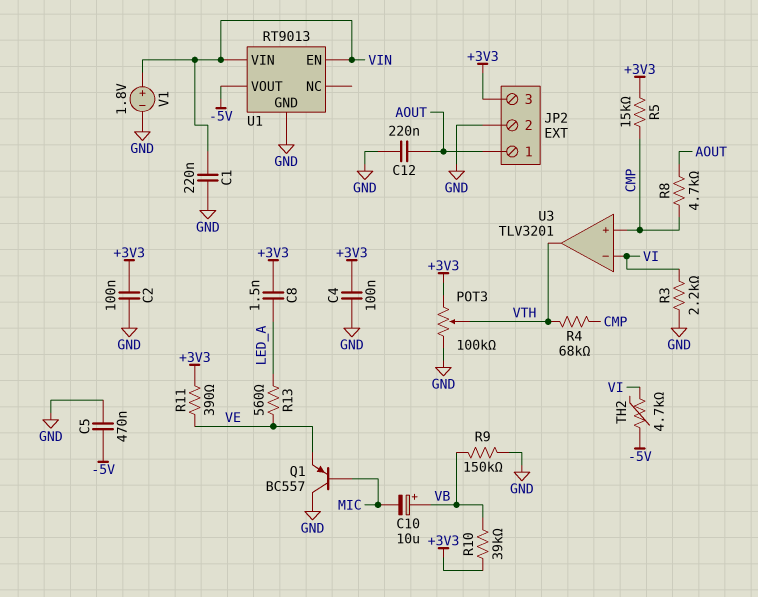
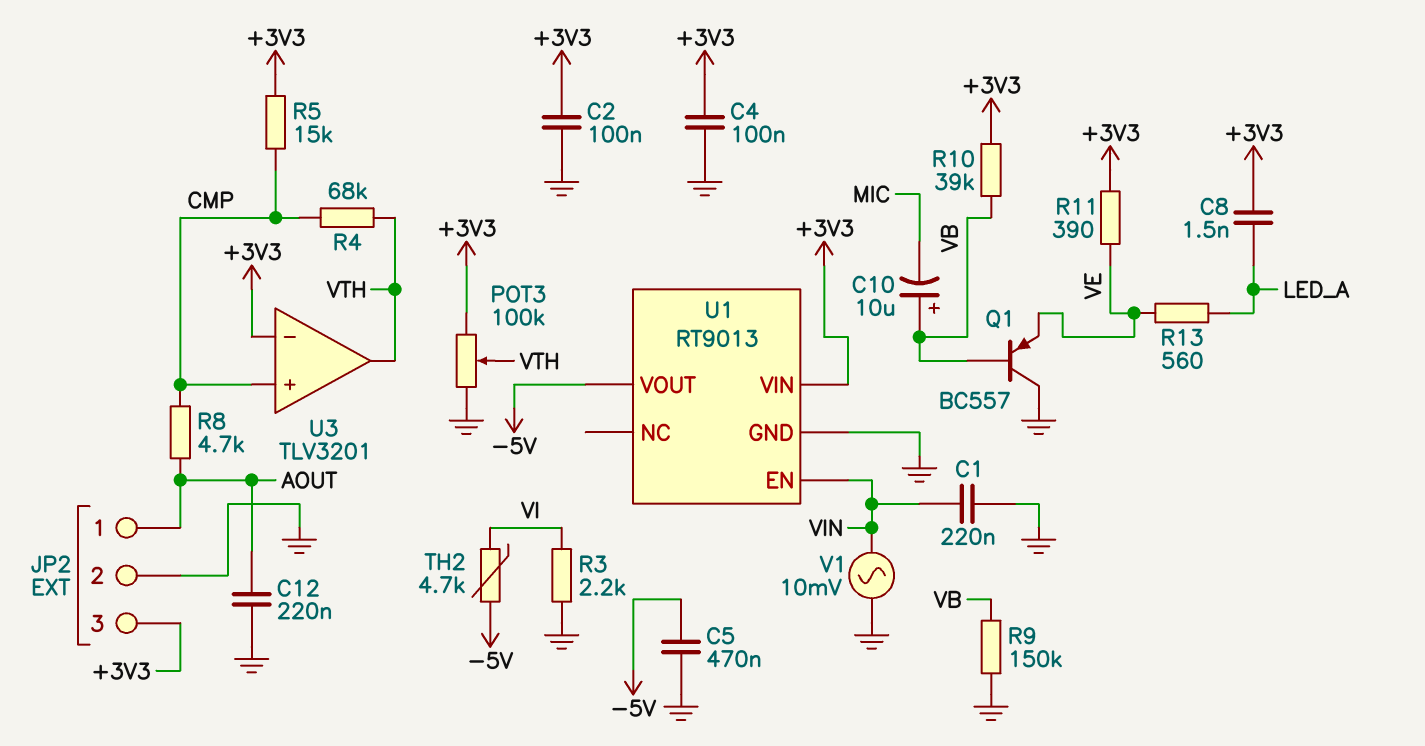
Q1: PNP BC557 (B MIC, C GND, E VE) -> PNP BC557 (B VB, C GND, E VE)
U1 pin VIN: VIN -> +3V3
U3 pin in-: VI -> +3V3
V1: 1.8V (plus VIN, minus GND) -> AC 10mV (GND, VIN)

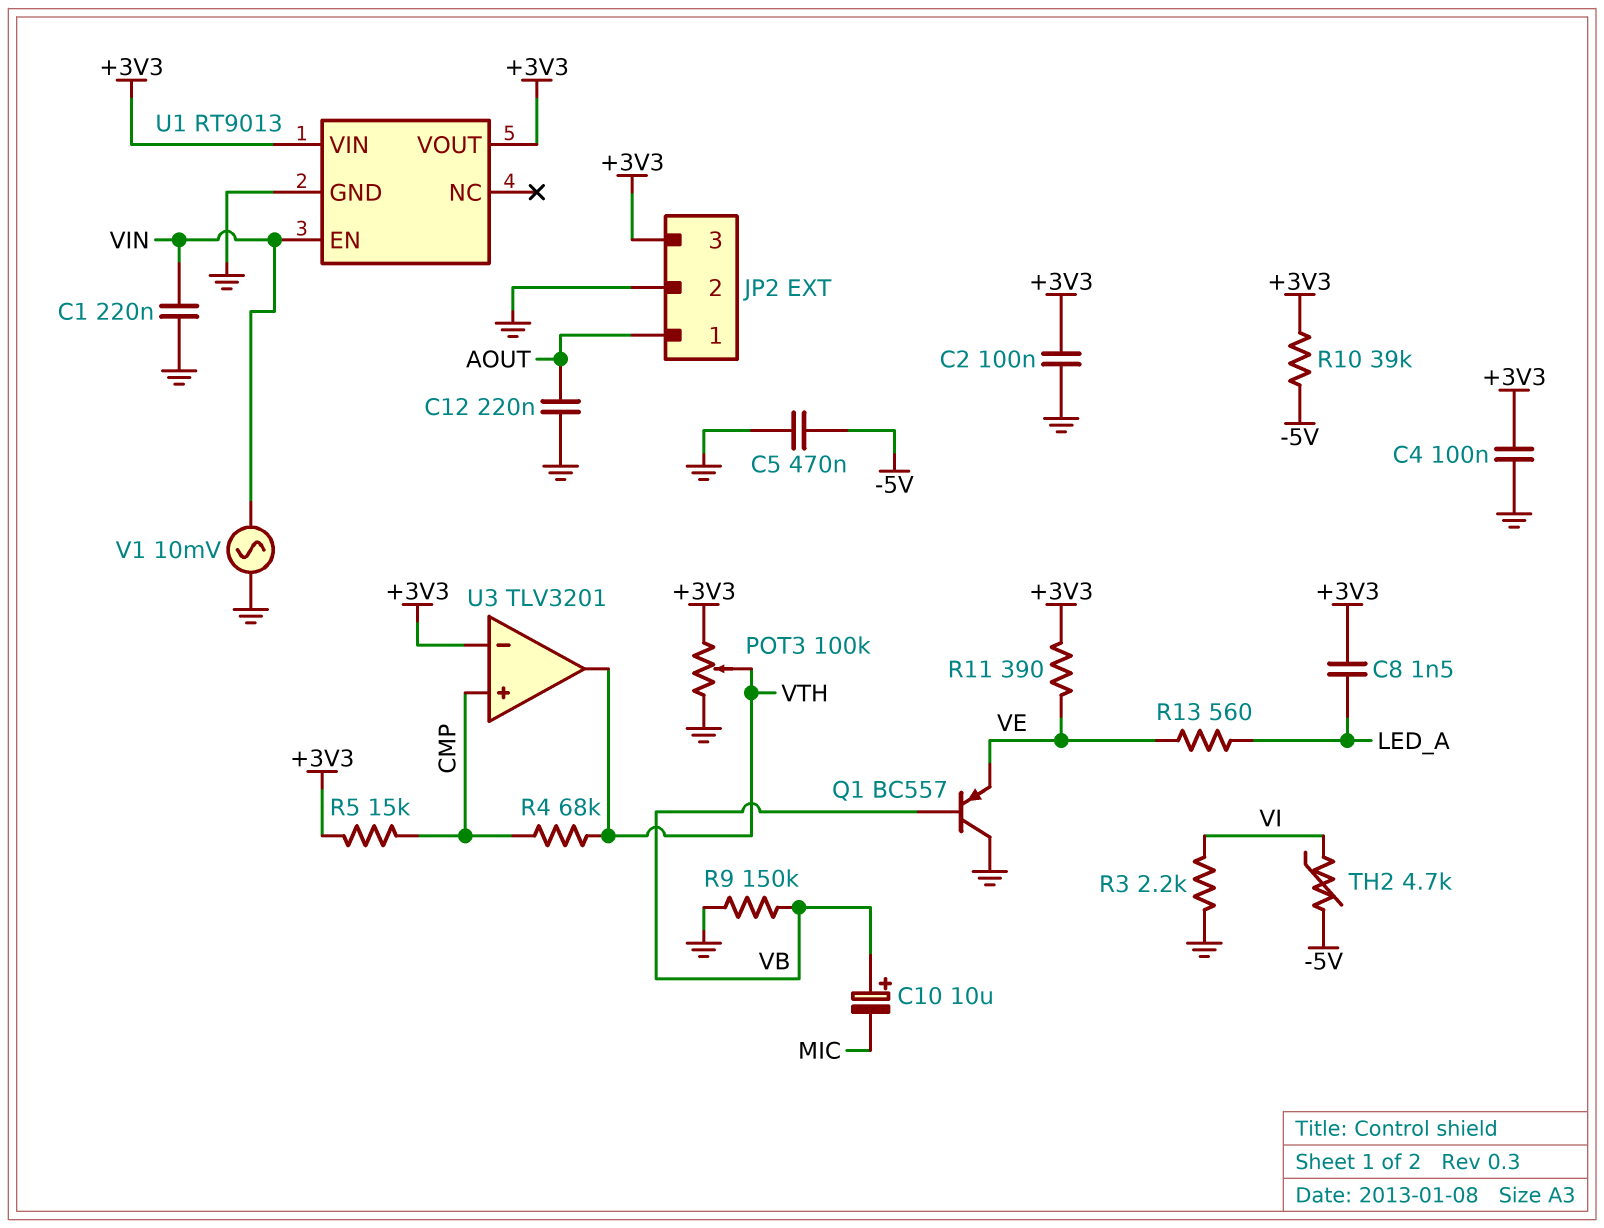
R8: 4.7k (AOUT, CMP) -> none
R10: 39k (+3V3, VB) -> 39k (+3V3, -5V)
U1 pin VOUT: -5V -> +3V3

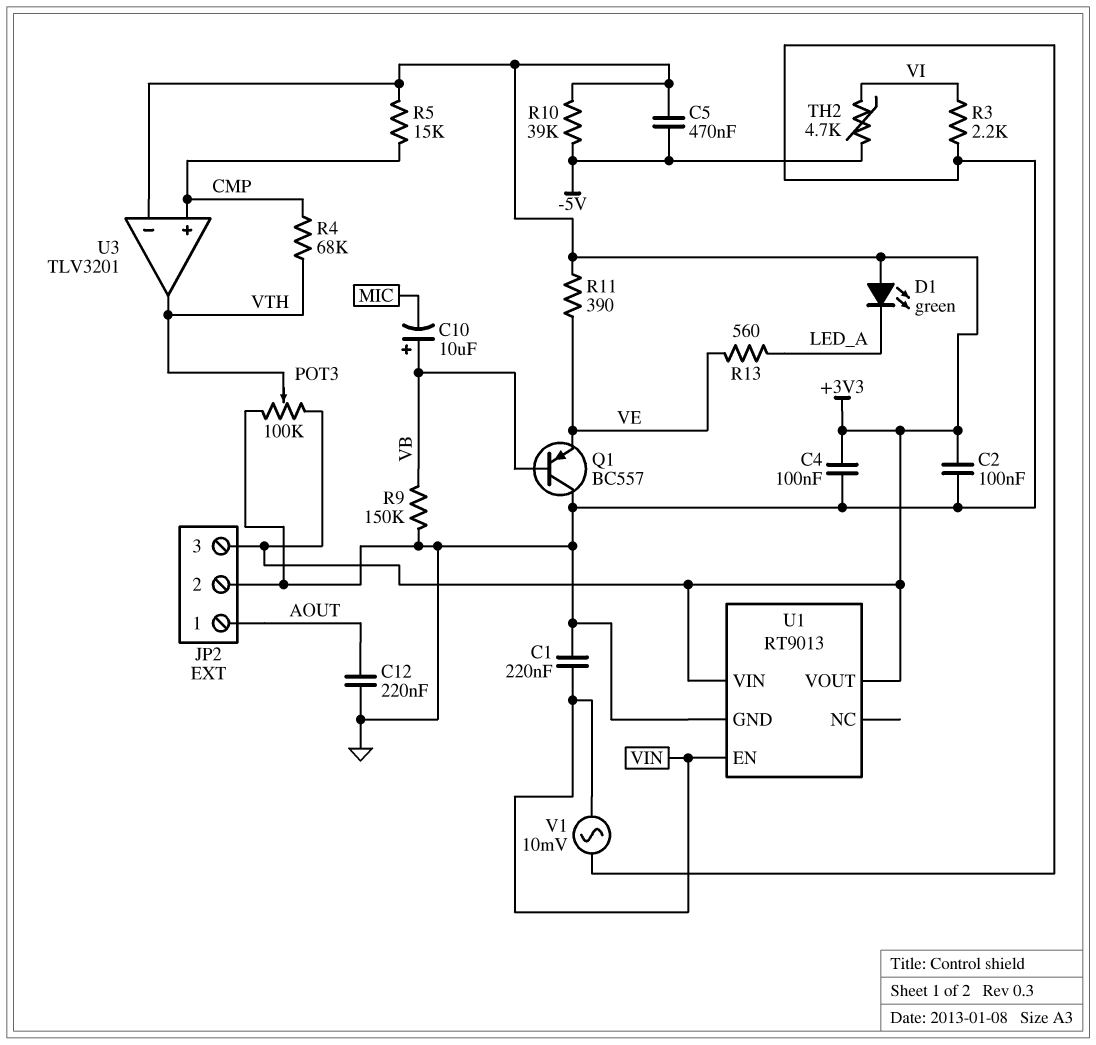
C5: 470nF (-5V, GND) -> 470nF (+3V3, -5V)
C8: 1.5nF (+3V3, LED_A) -> none
D1: none -> LED green (A +3V3, K LED_A)

